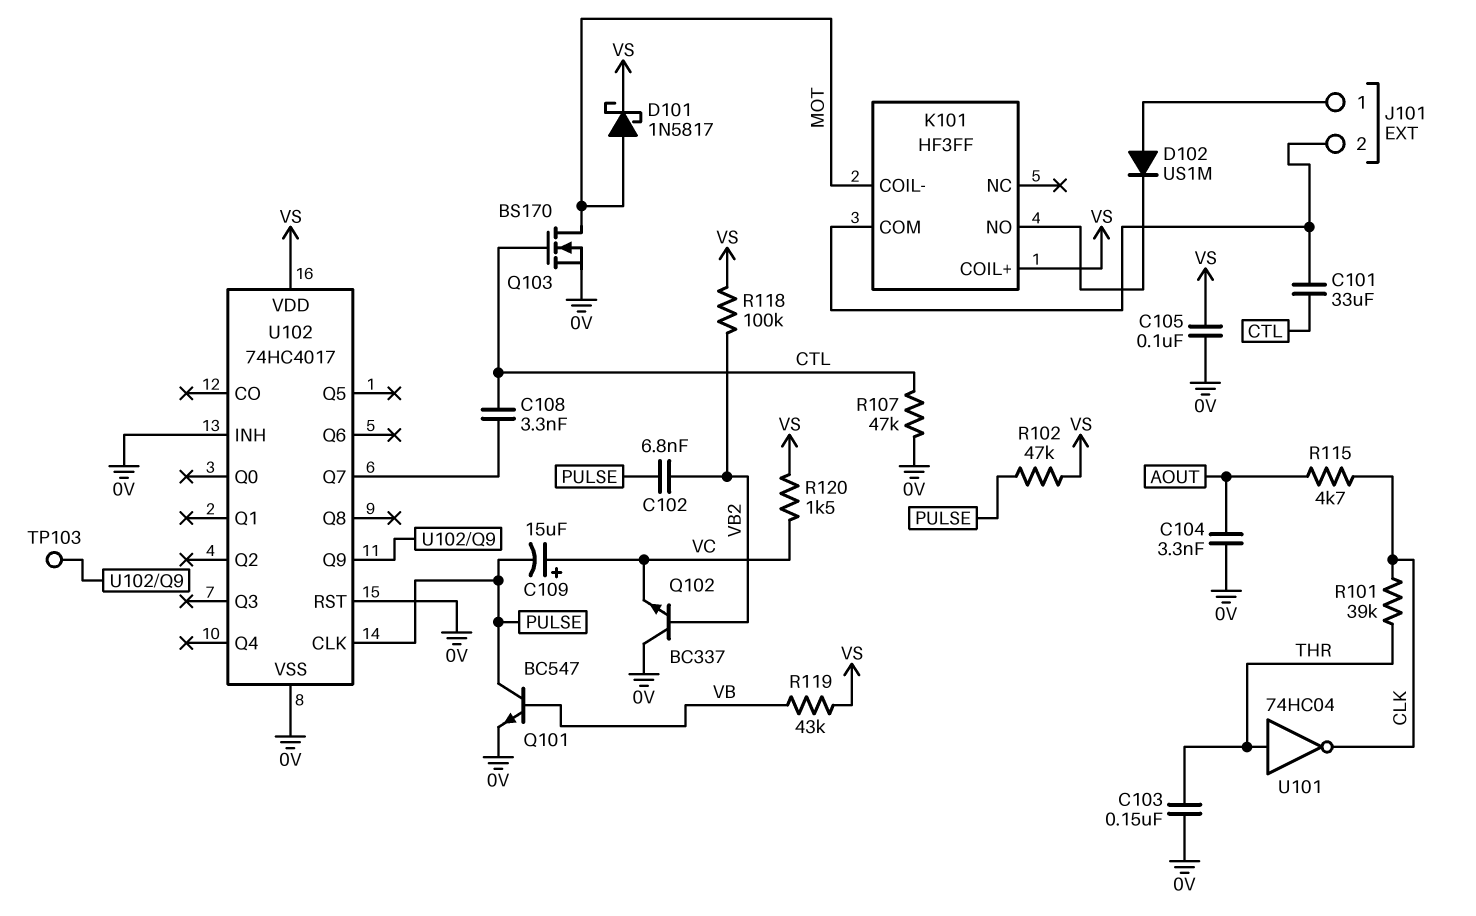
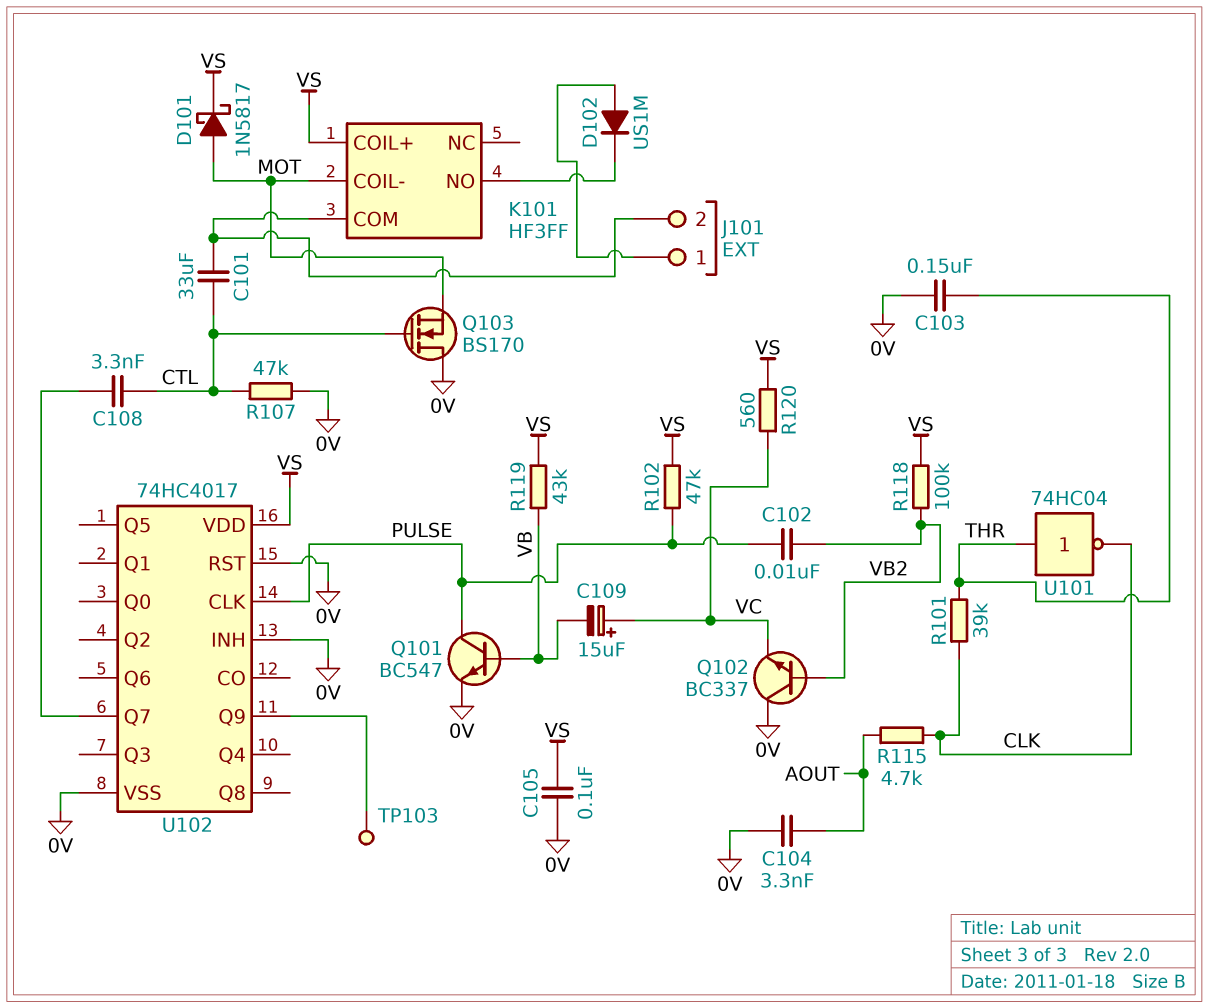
C102: 6.8nF (PULSE, VB2) -> 10nF (PULSE, VB2)
C109: 15uF (plus VC, minus PULSE) -> 15uF (plus VC, minus VB)
Q103: NMOS BS170 (G CTL, D MOT, S 0V) -> NMOS BS170 (G CTL, D 0V, S MOT)
R120: 1.5k (VC, VS) -> 560 (VC, VS)

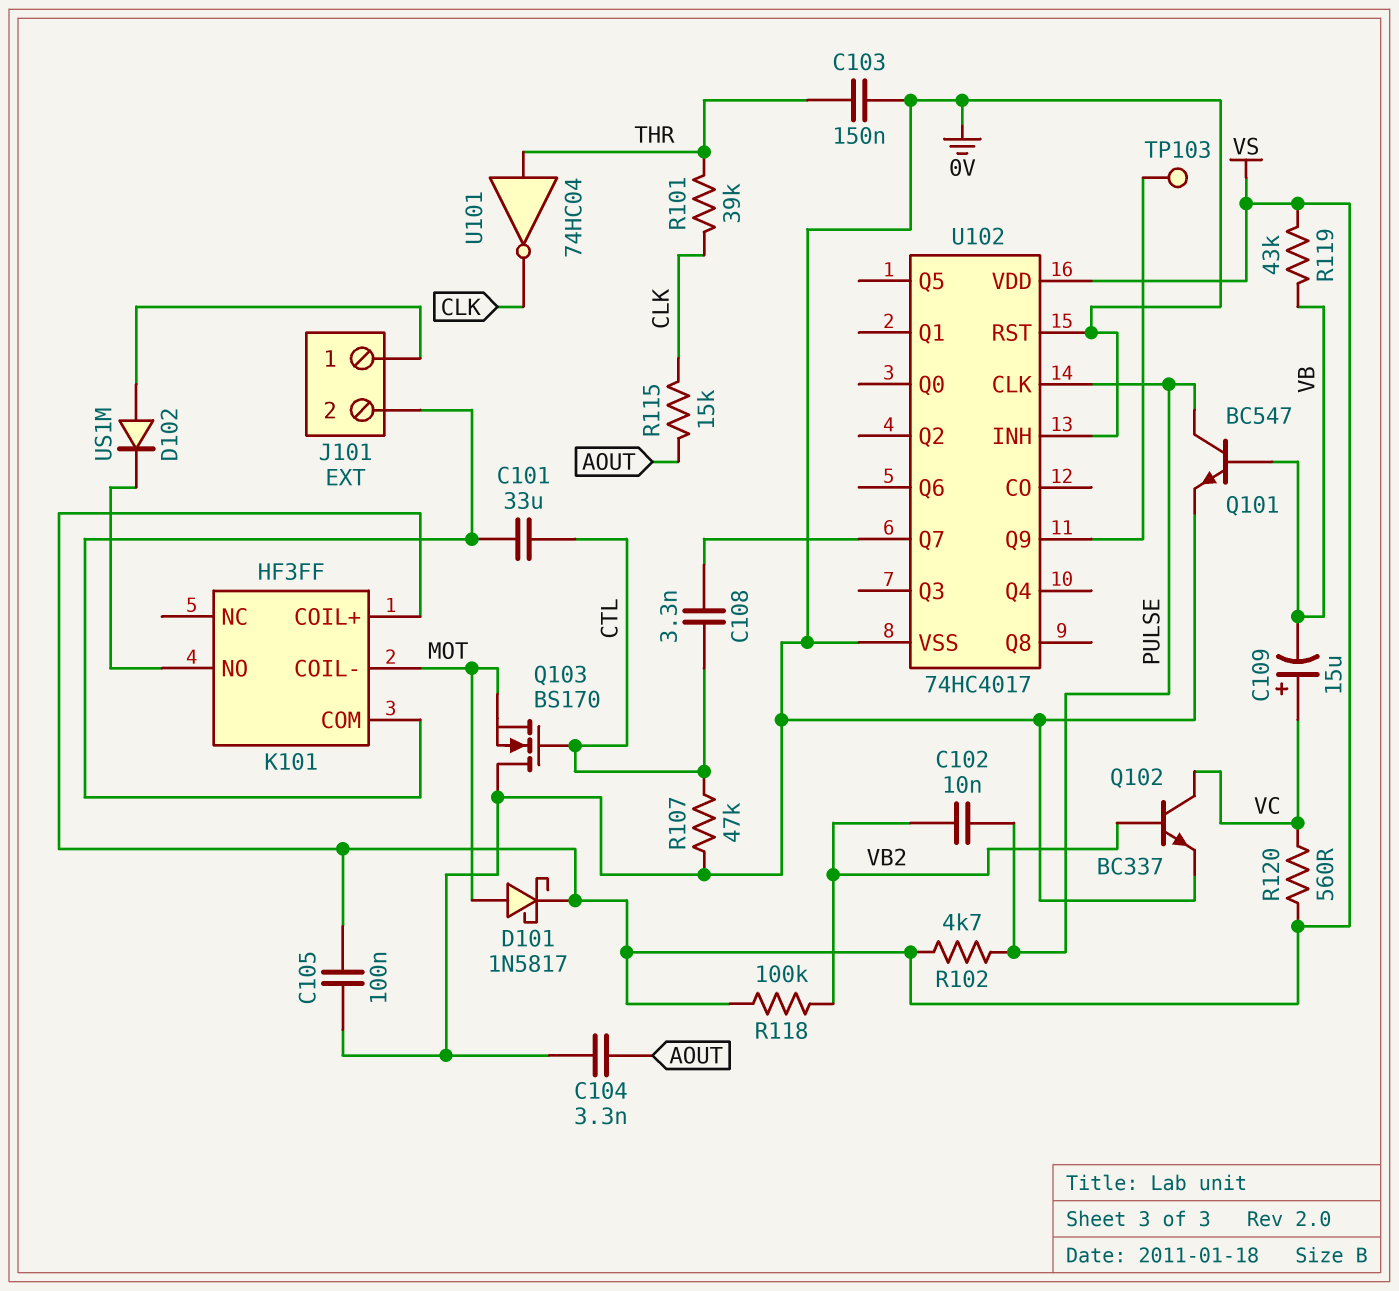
Q102: NPN BC337 (B VB2, C 0V, E VC) -> NPN BC337 (B VB2, C VC, E 0V)
R102: 47k (PULSE, VS) -> 4.7k (PULSE, VS)
R115: 4.7k (AOUT, CLK) -> 15k (AOUT, CLK)

